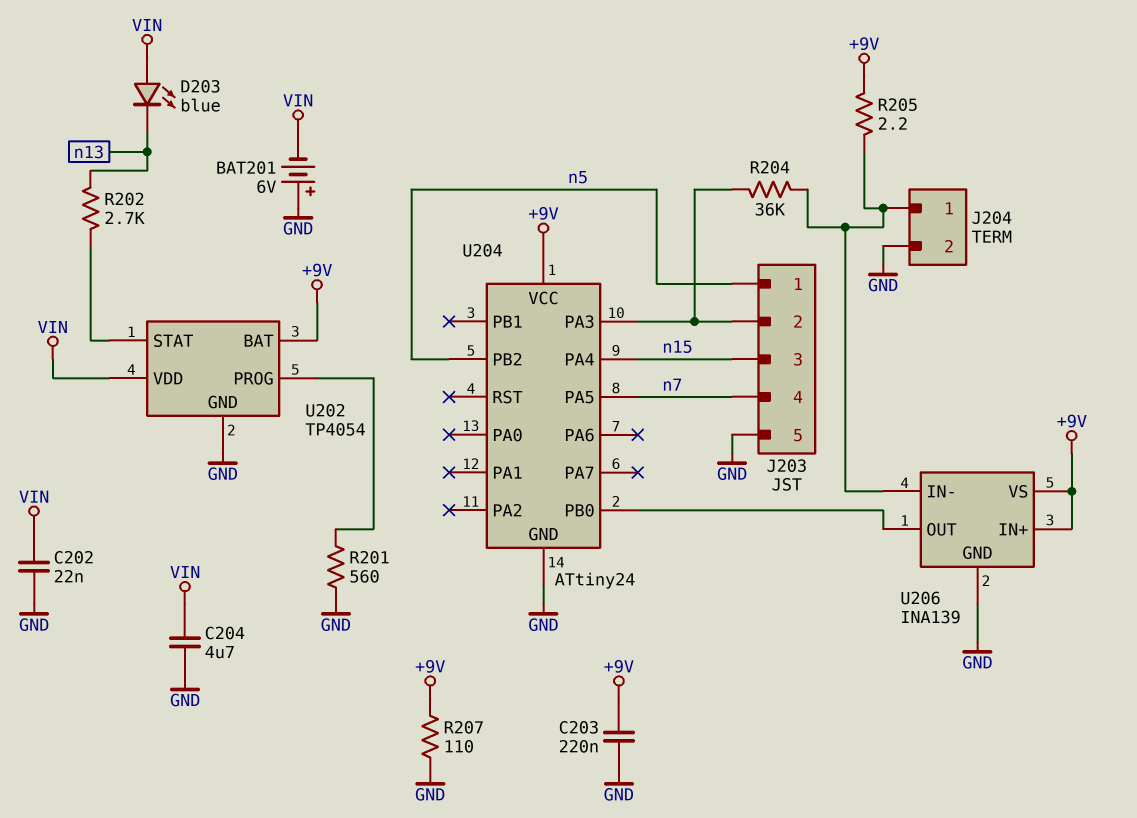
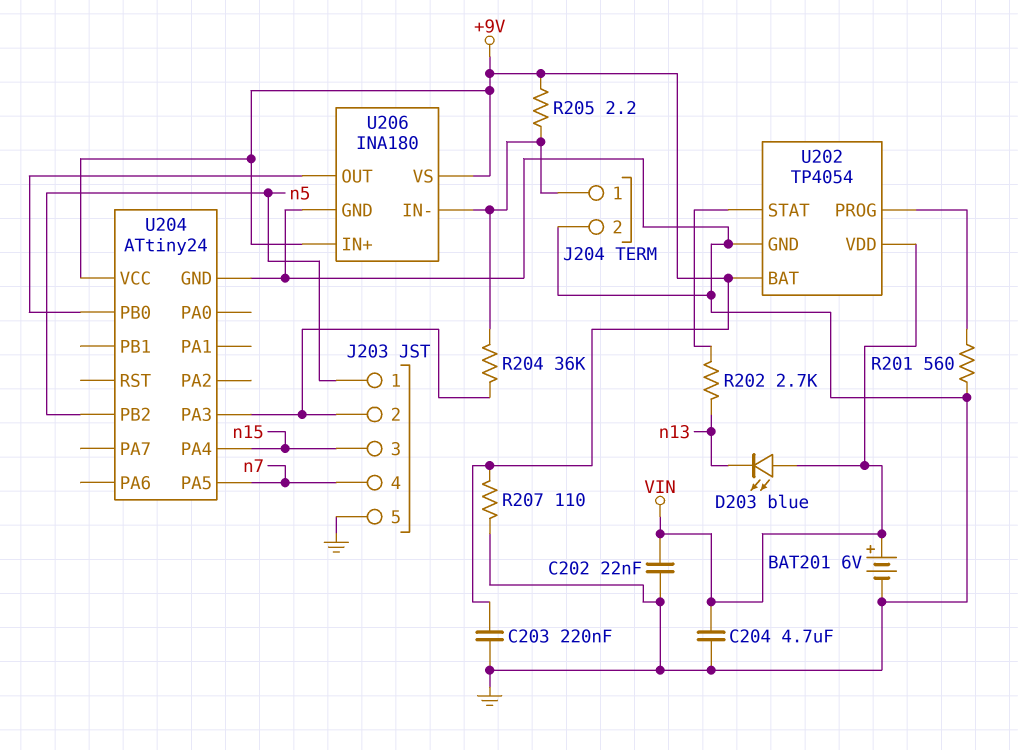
BAT201: 6V (plus GND, minus VIN) -> 6V (plus VIN, minus GND)
U206: INA139 -> INA180

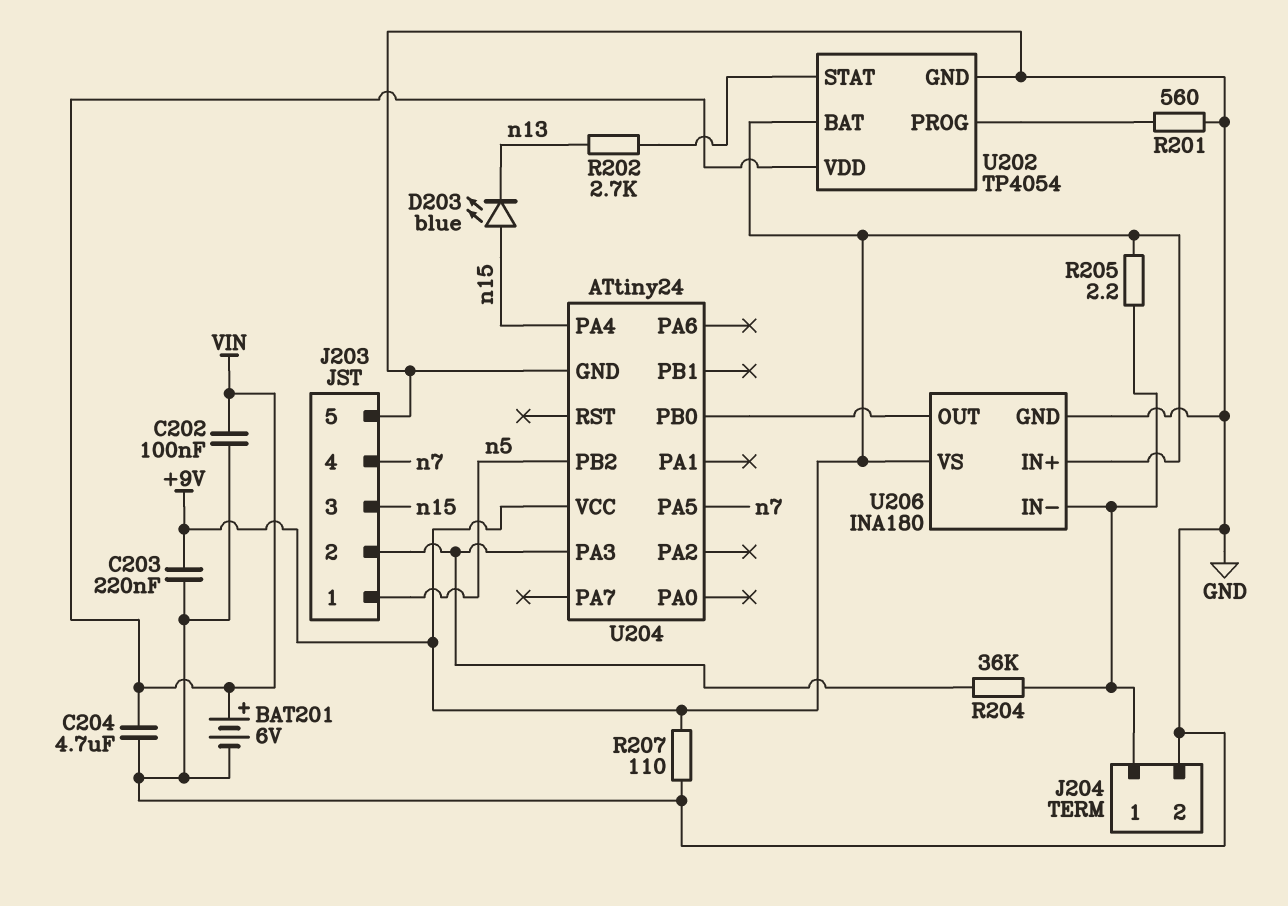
C202: 22nF (GND, VIN) -> 100nF (GND, VIN)
D203: LED blue (A VIN, K n13) -> LED blue (A n15, K n13)

